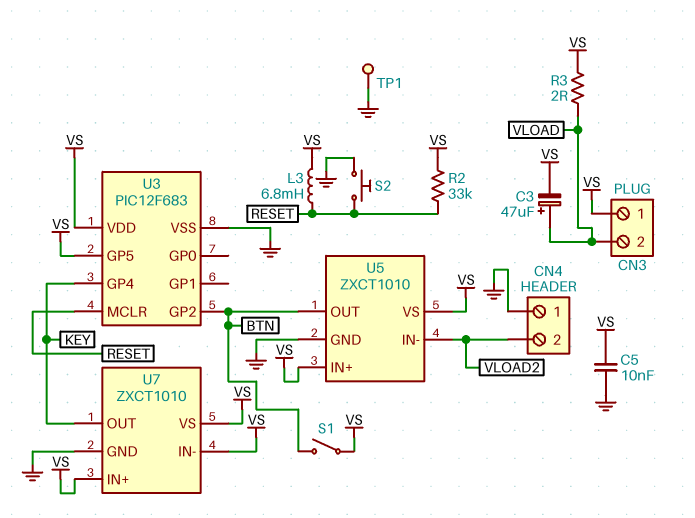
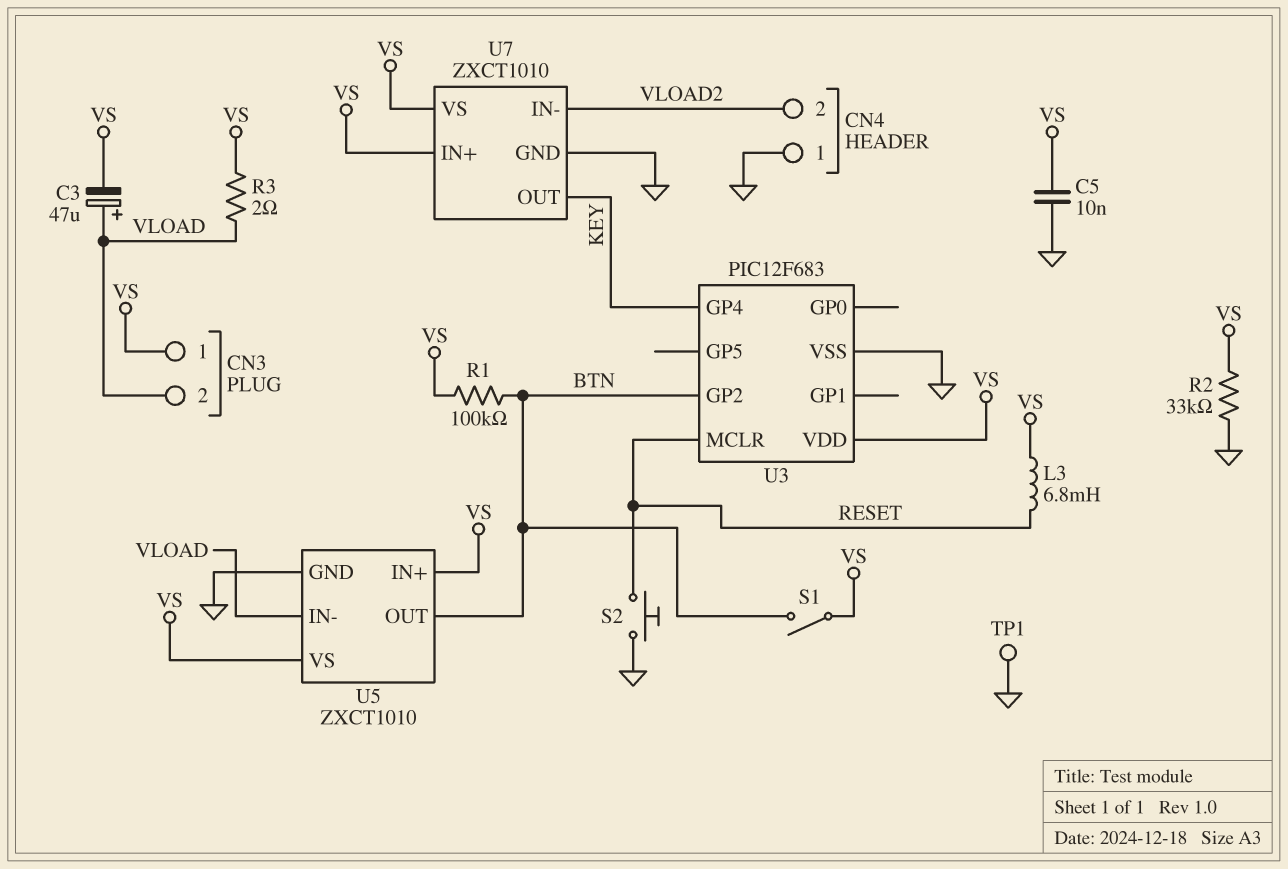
R1: none -> 100k (BTN, VS)
R2: 33k (RESET, VS) -> 33k (GND, VS)
U3 pin GP5: VS -> none
U5 pin IN-: VLOAD2 -> VLOAD
U7 pin IN-: VS -> VLOAD2

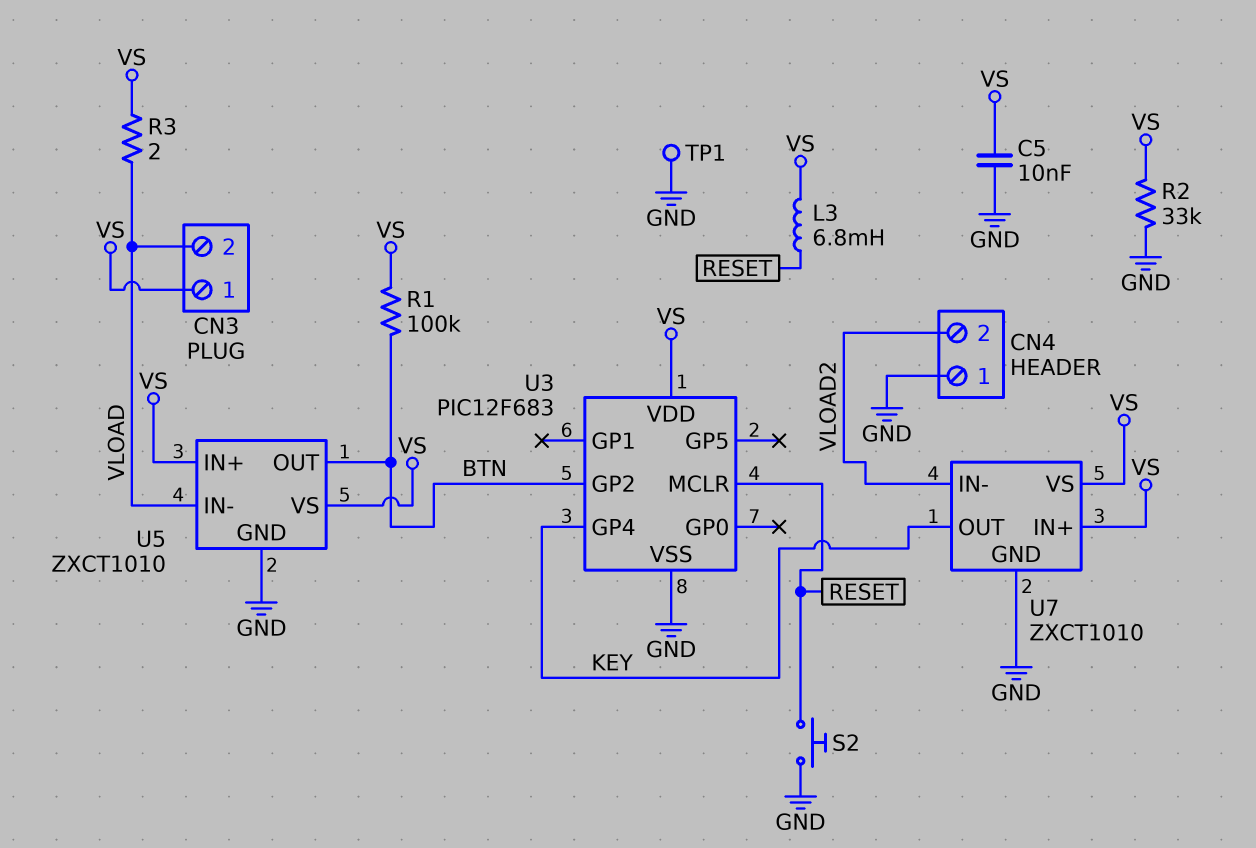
C3: 47uF (plus VLOAD, minus VS) -> none
S1: switch (BTN, VS) -> none

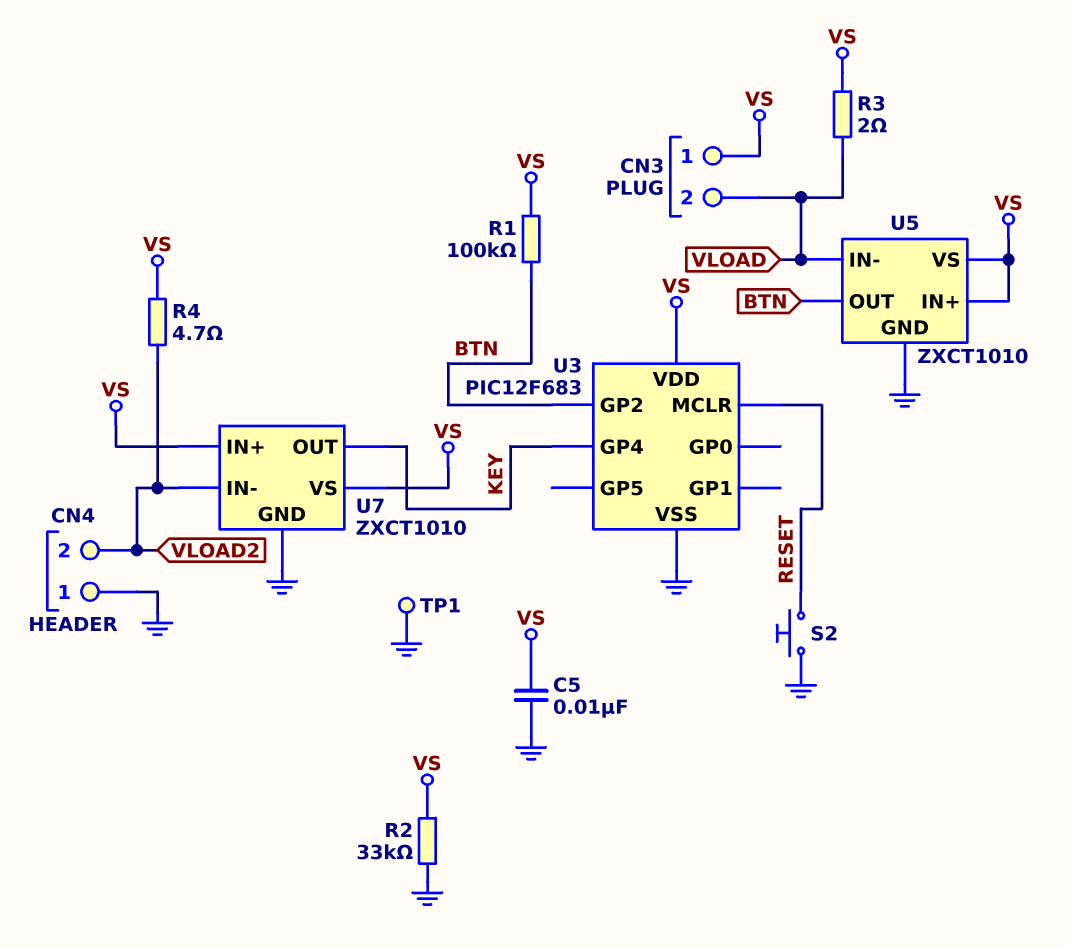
L3: 6.8mH (RESET, VS) -> none
R4: none -> 4.7 (VLOAD2, VS)

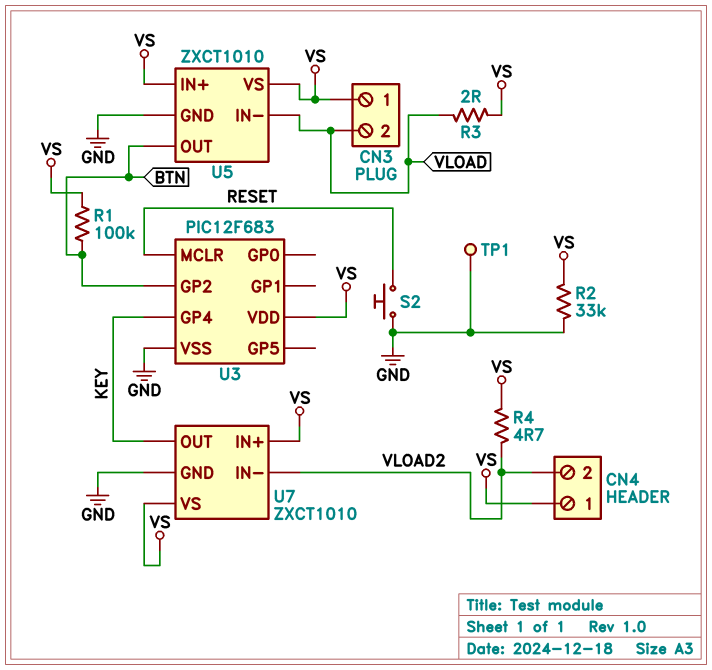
C5: 10nF (GND, VS) -> none
CN4 pin 1: GND -> VS

